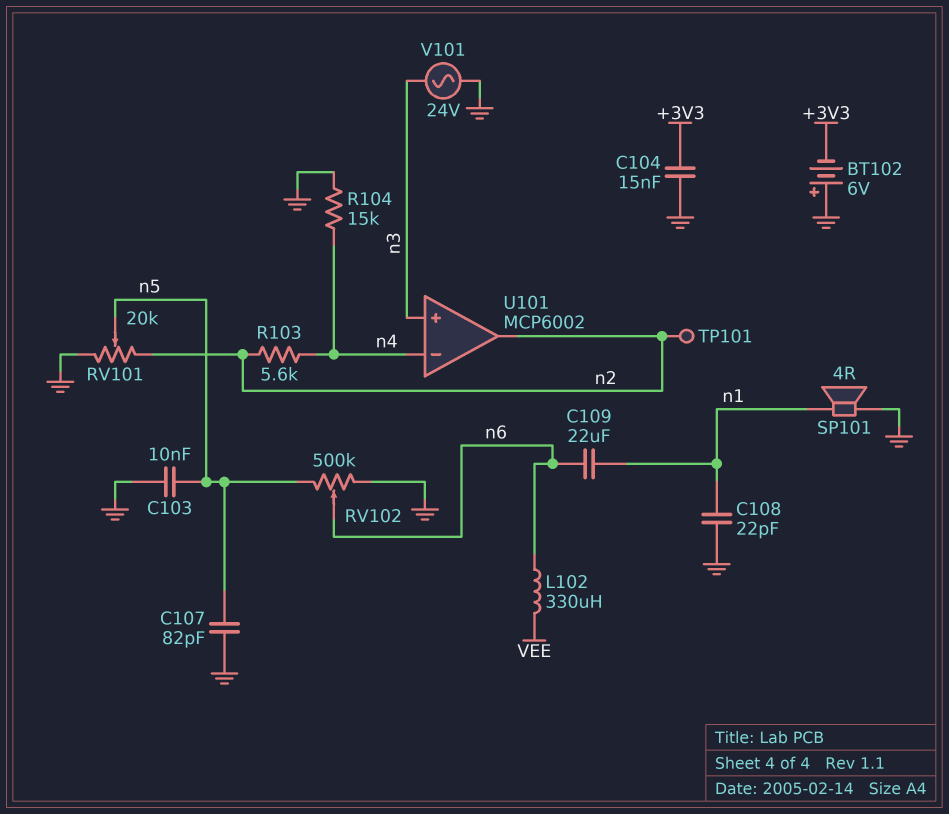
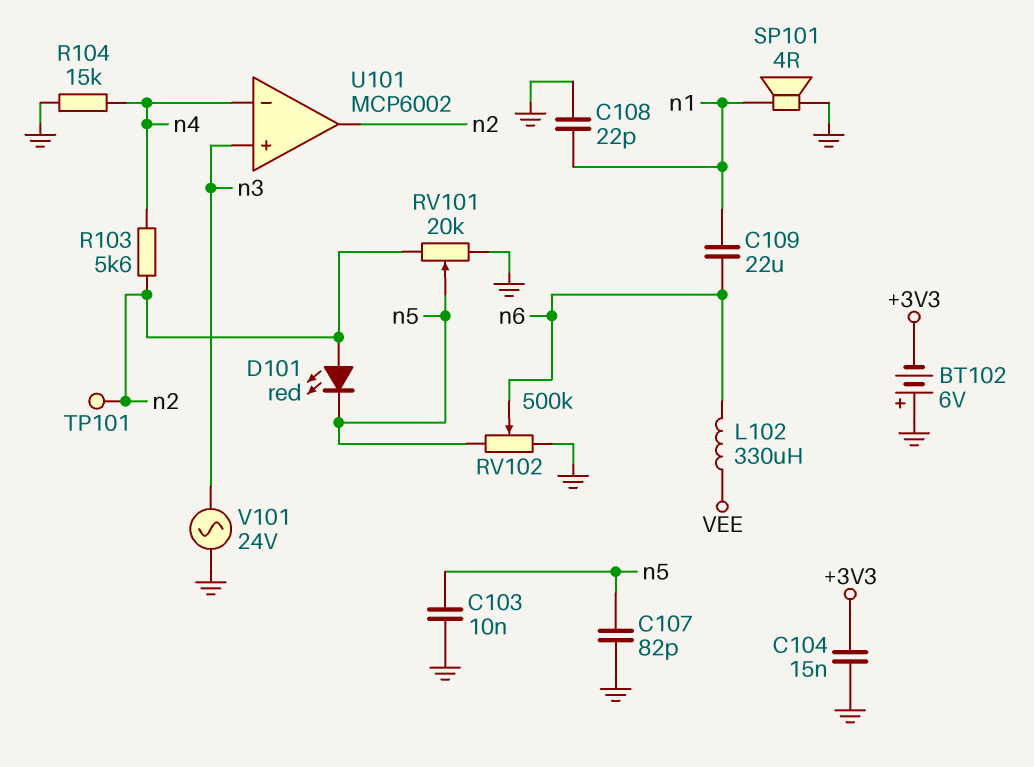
D101: none -> LED red (A n2, K n5)

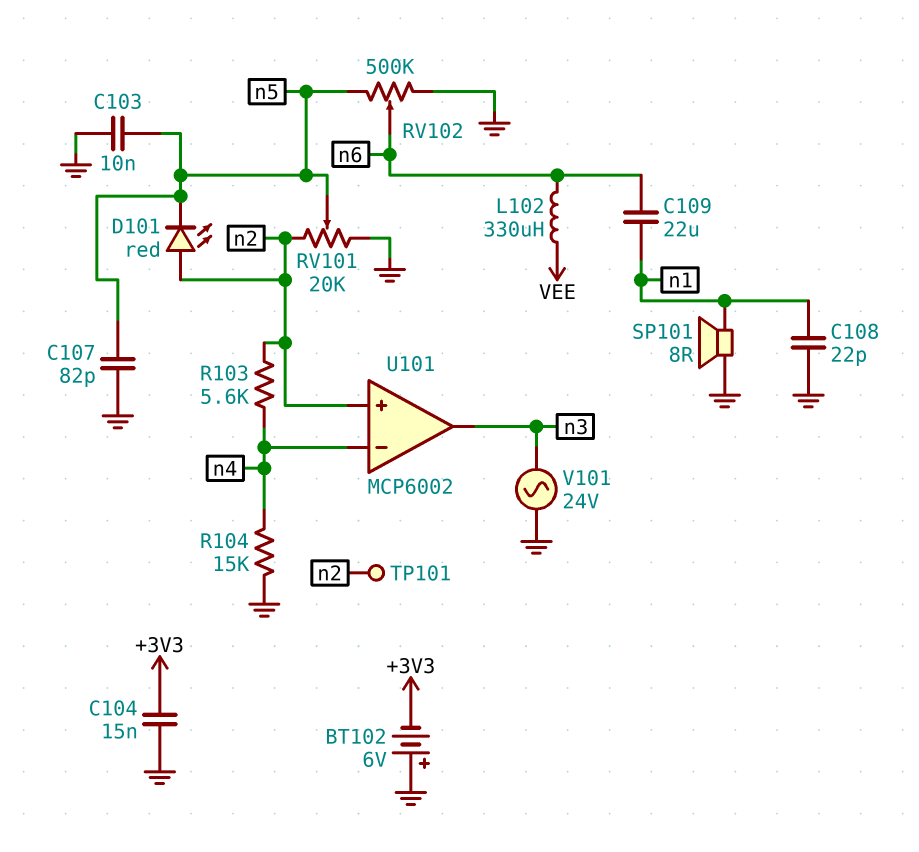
SP101: speaker 4R (GND, n1) -> speaker 8R (GND, n1)
U101 pin in+: n3 -> n2
U101 pin out: n2 -> n3

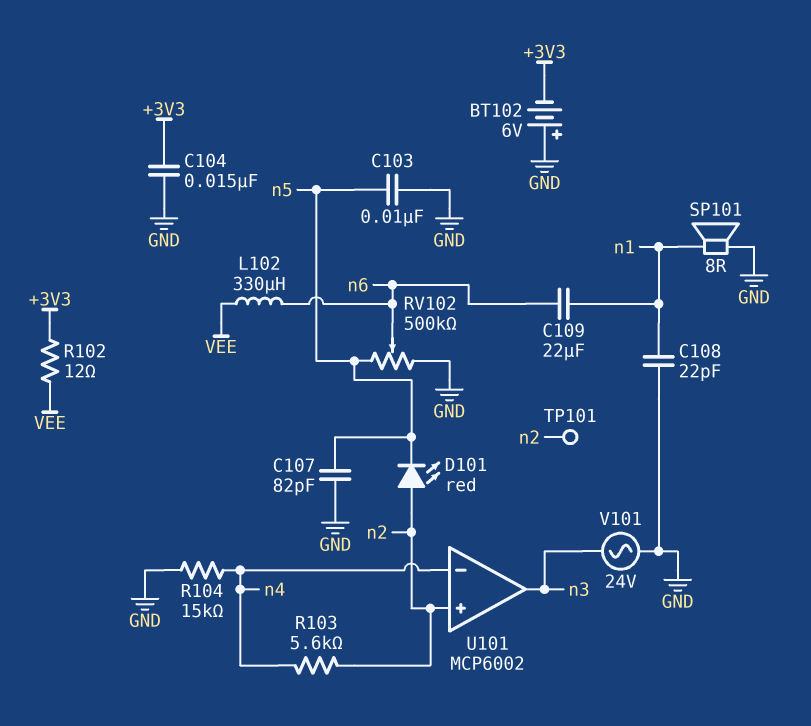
R102: none -> 12 (+3V3, VEE)
RV101: 20k (GND, n2, wiper n5) -> none

